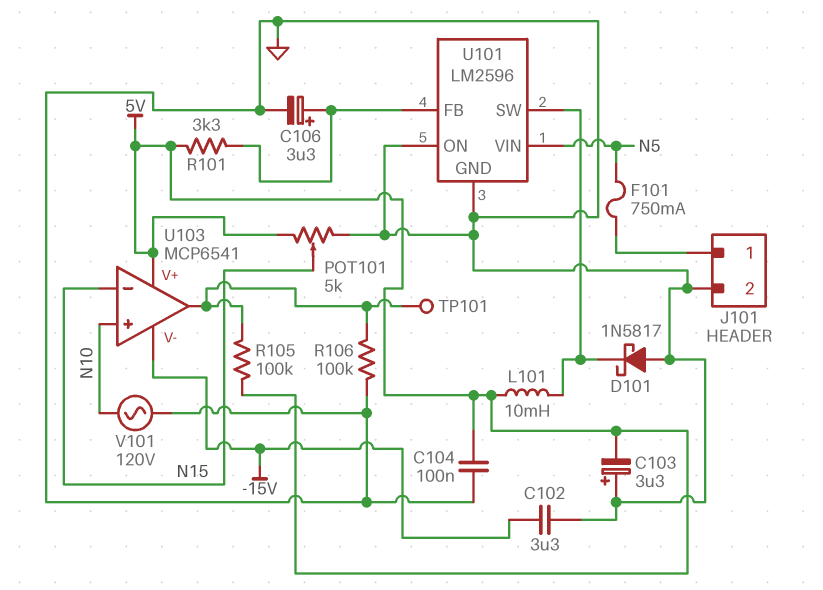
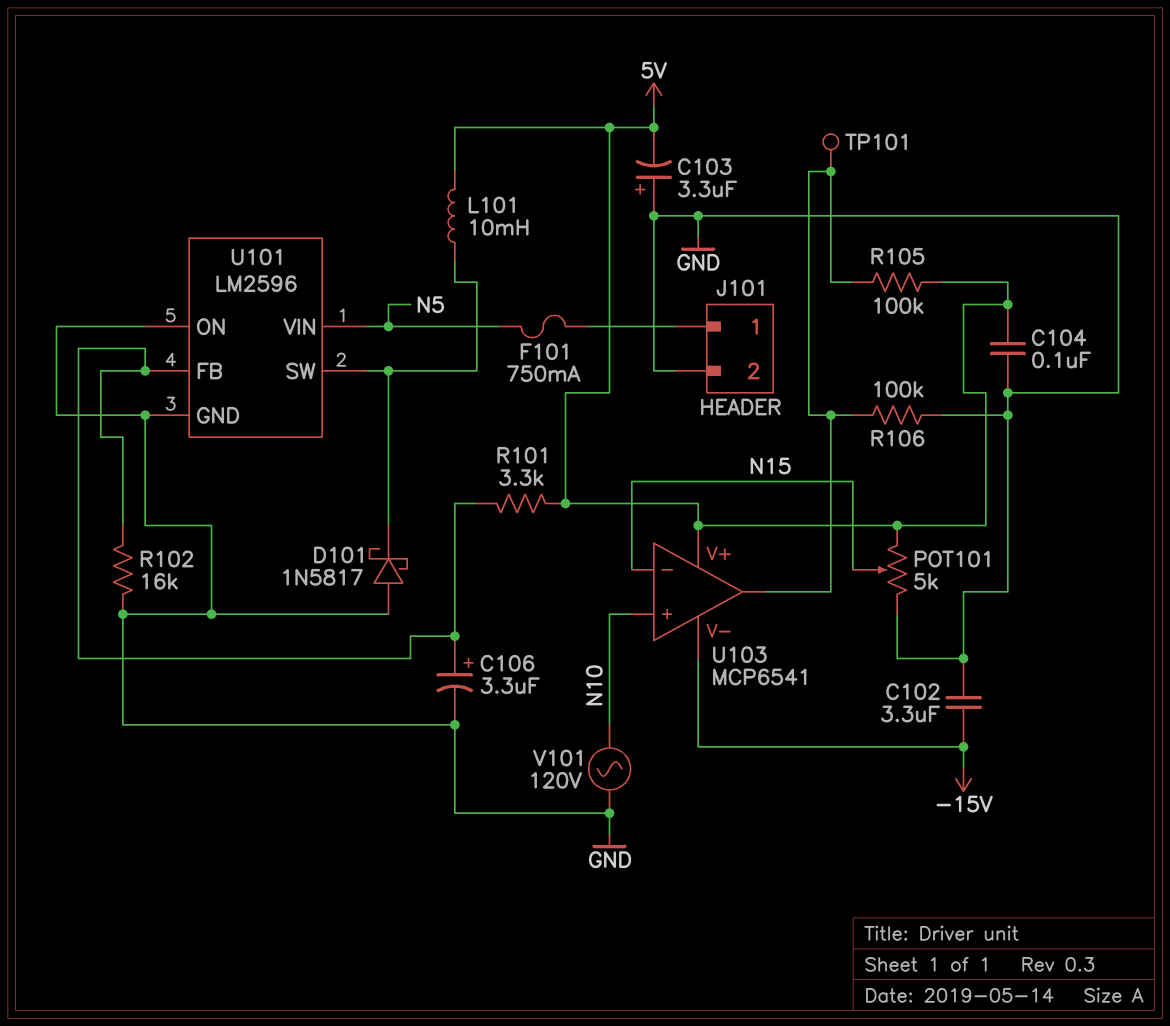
R102: none -> 16k (GND, U101/FB)

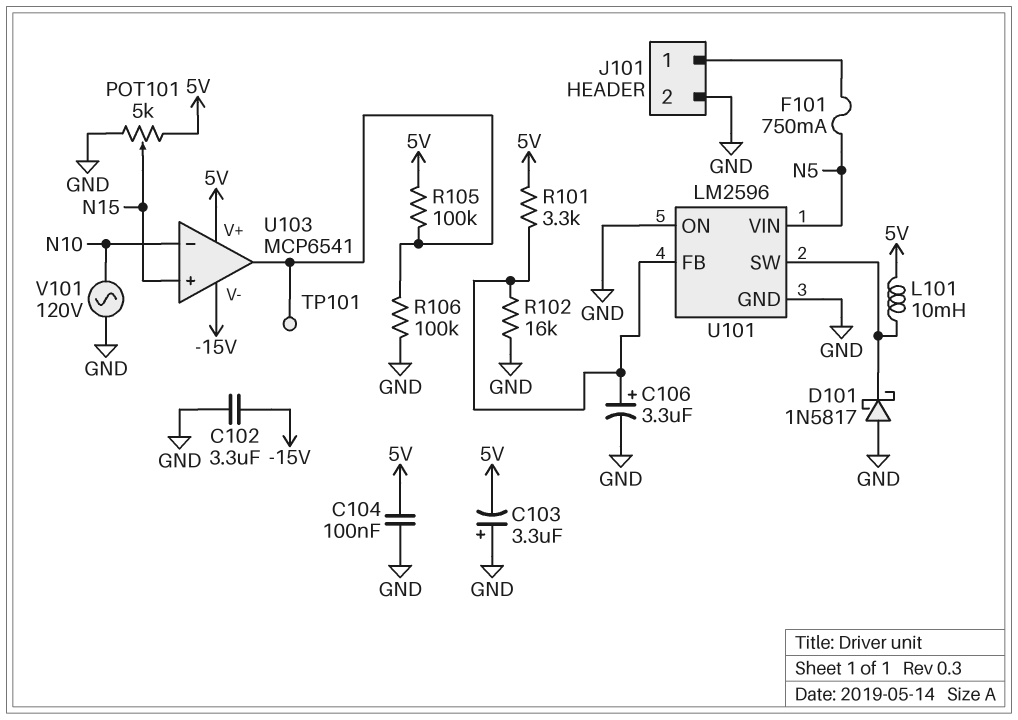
U103 pin in+: N10 -> N15
U103 pin in-: N15 -> N10

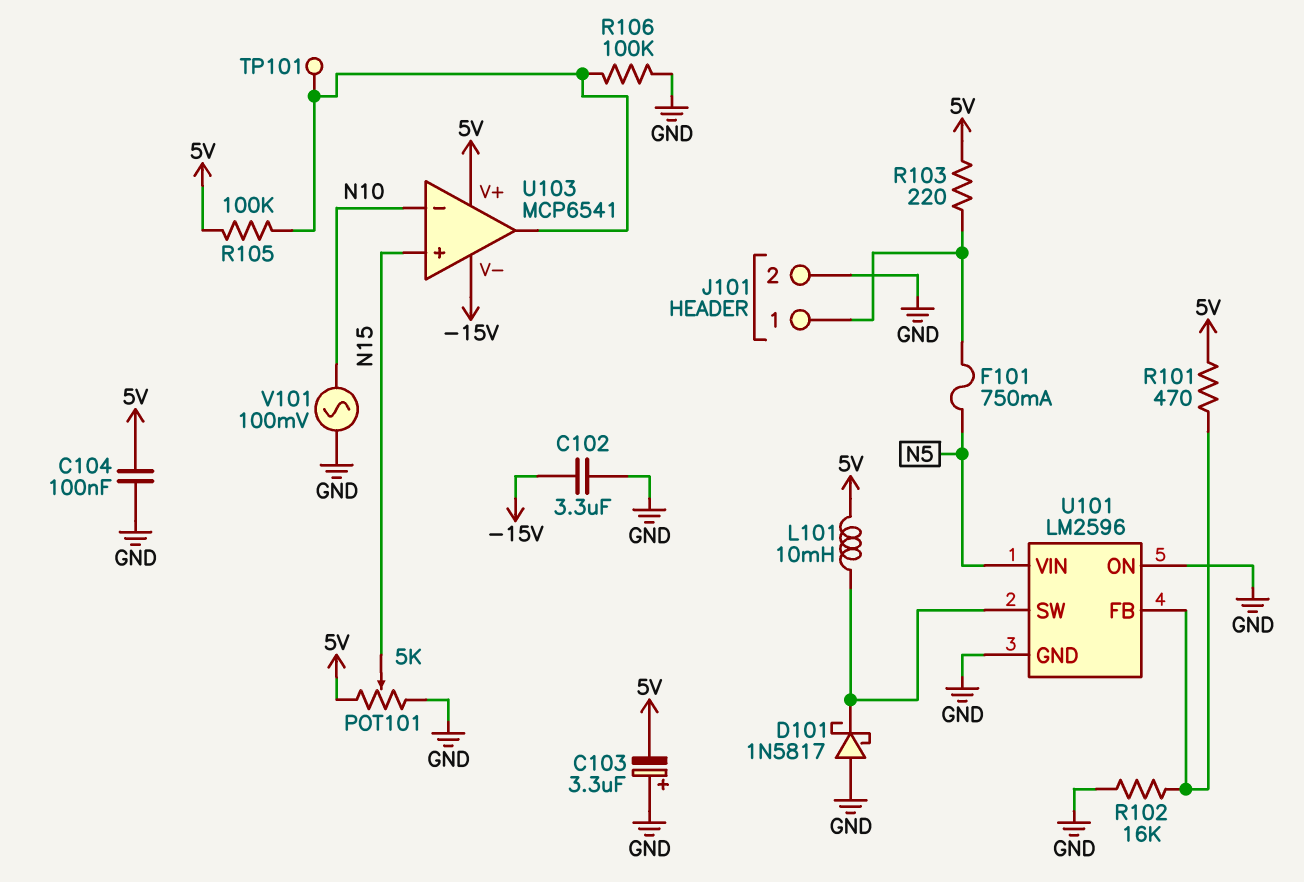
C106: 3.3uF (plus U101/FB, minus GND) -> none
R101: 3.3k (5V, U101/FB) -> 470 (5V, U101/FB)
R103: none -> 220 (5V, J101/1)
V101: AC 120V (GND, N10) -> AC 100mV (GND, N10)

